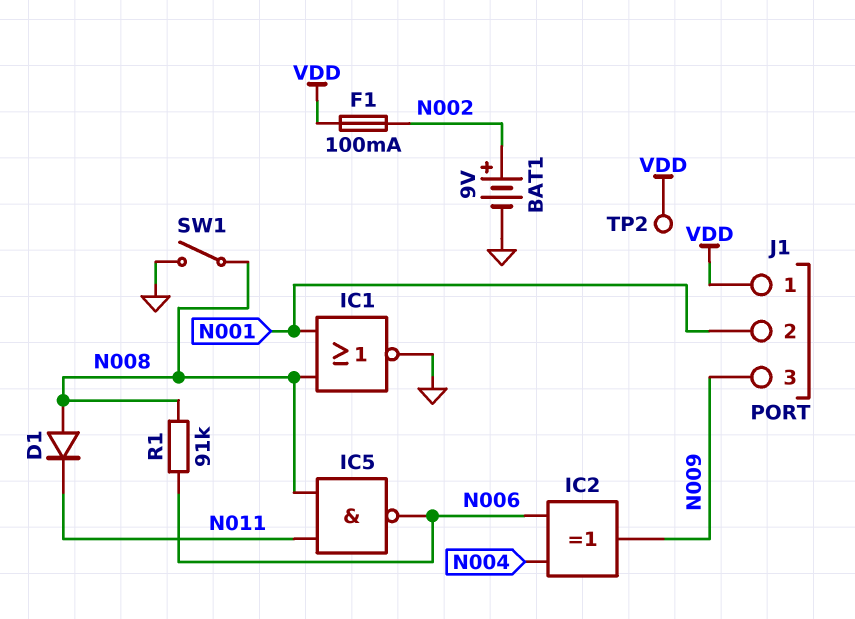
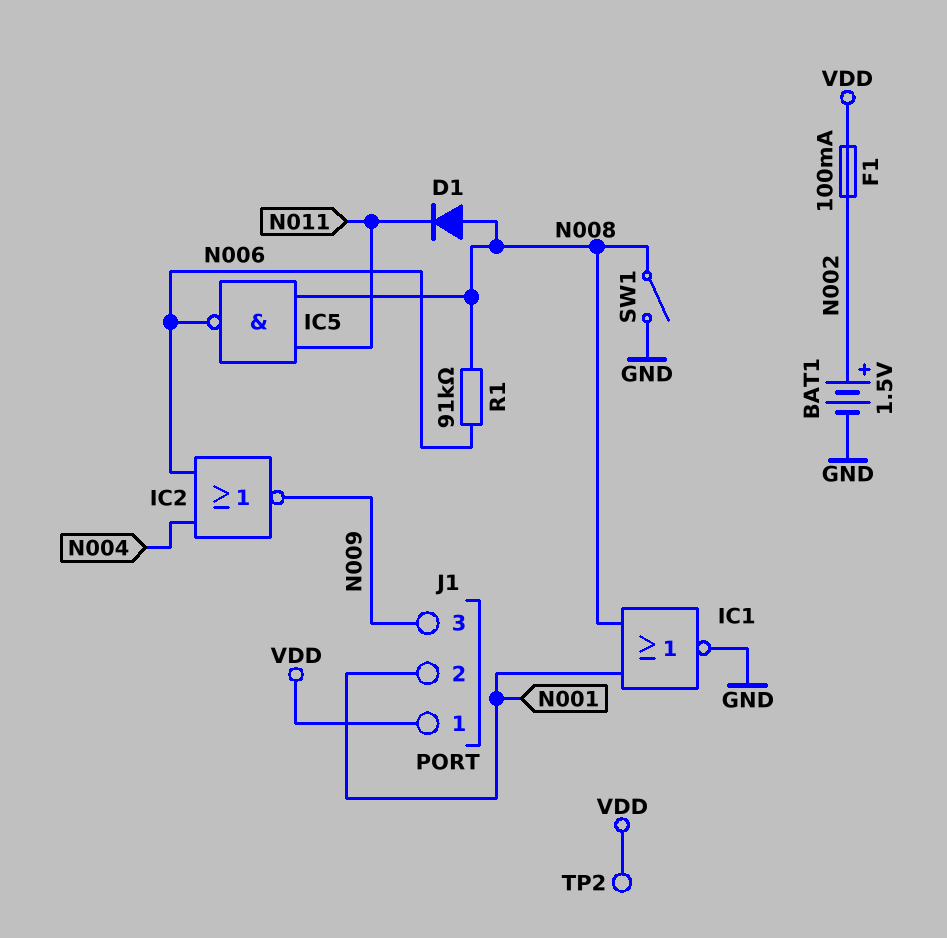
BAT1: 9V (plus N002, minus GND) -> 1.5V (plus N002, minus GND)
IC2: XOR (in N004, in N006, out N009) -> NOR (in N004, in N006, out N009)

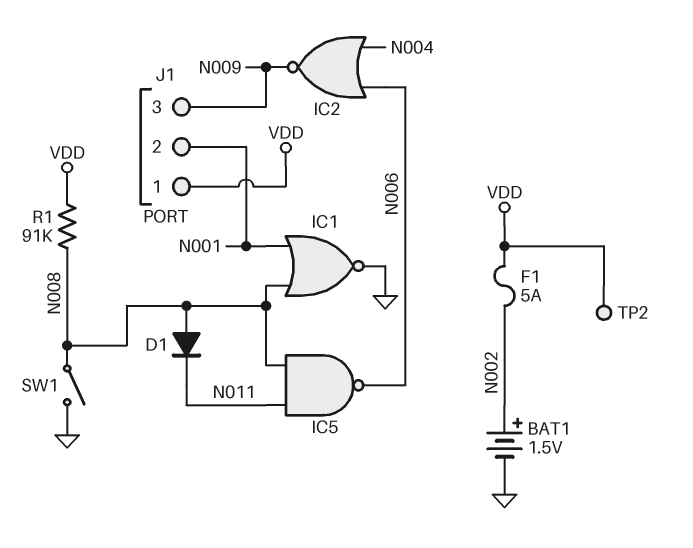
F1: 100mA (N002, VDD) -> 5A (N002, VDD)
R1: 91k (N006, N008) -> 91k (N008, VDD)

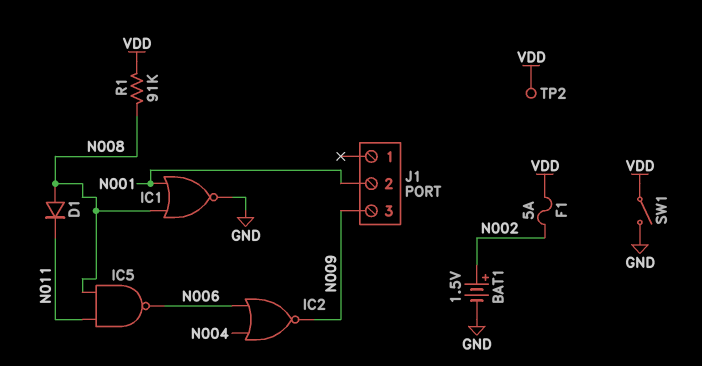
J1 pin 1: VDD -> none
SW1: switch (GND, N008) -> switch (GND, VDD)

